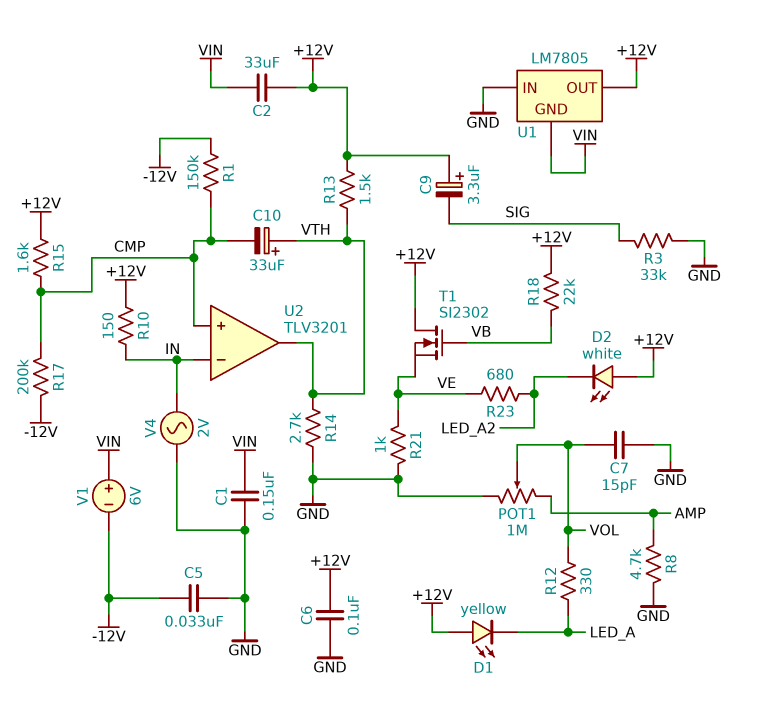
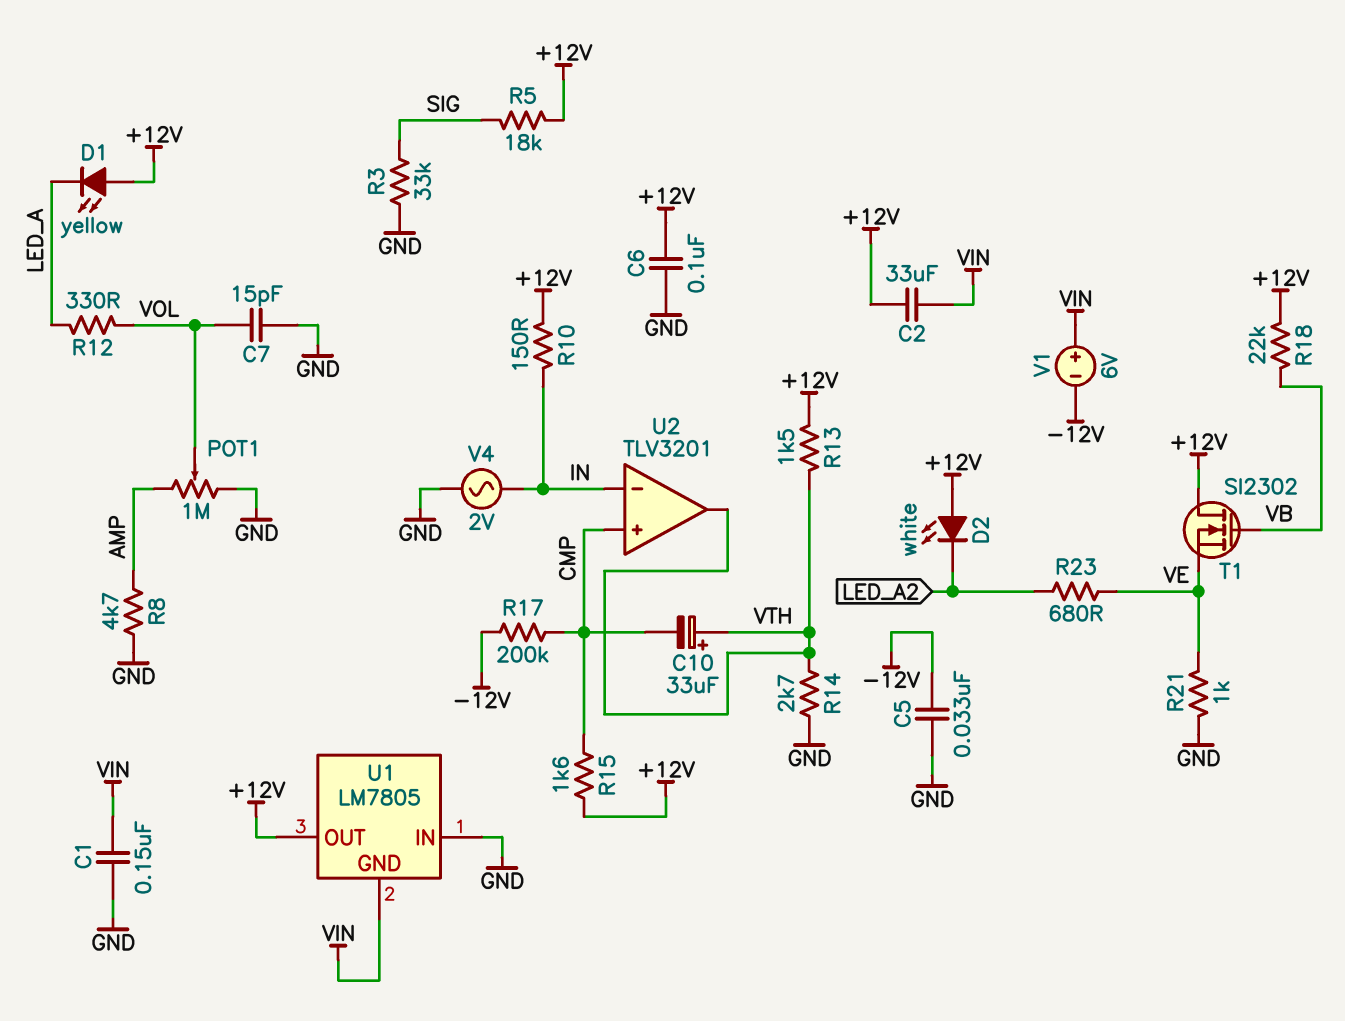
C9: 3.3uF (plus +12V, minus SIG) -> none
R1: 150k (-12V, CMP) -> none
R5: none -> 18k (+12V, SIG)

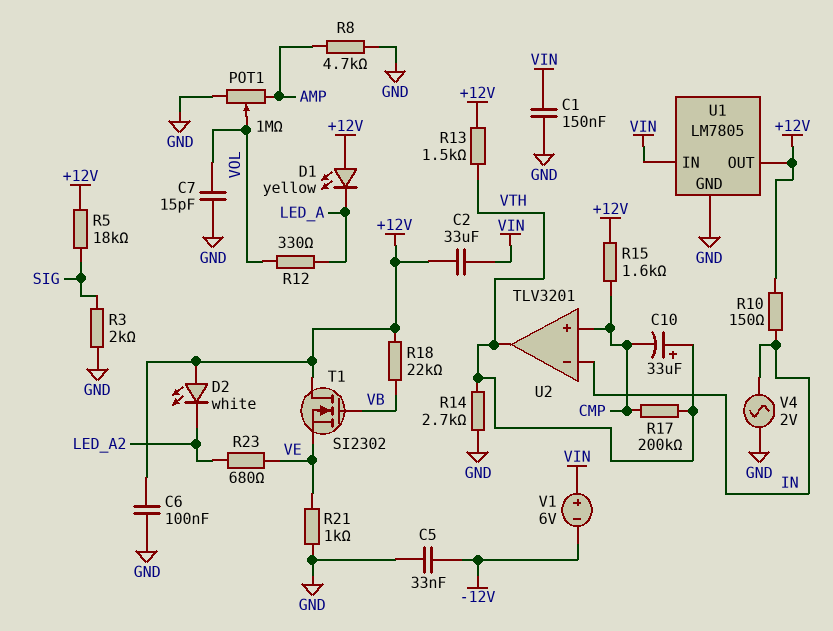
R3: 33k (GND, SIG) -> 2k (GND, SIG)
R17: 200k (-12V, CMP) -> 200k (CMP, VTH)
U1 pin GND: VIN -> GND
U1 pin IN: GND -> VIN

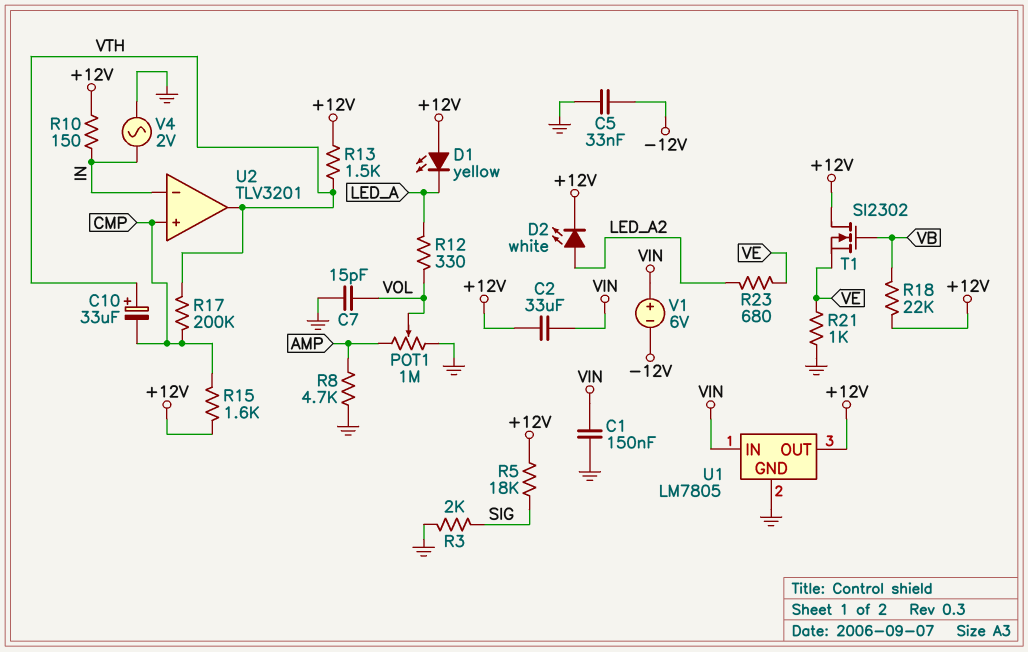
C6: 100nF (+12V, GND) -> none
D2: LED white (A +12V, K LED_A2) -> LED white (A LED_A2, K +12V)
R14: 2.7k (GND, VTH) -> none

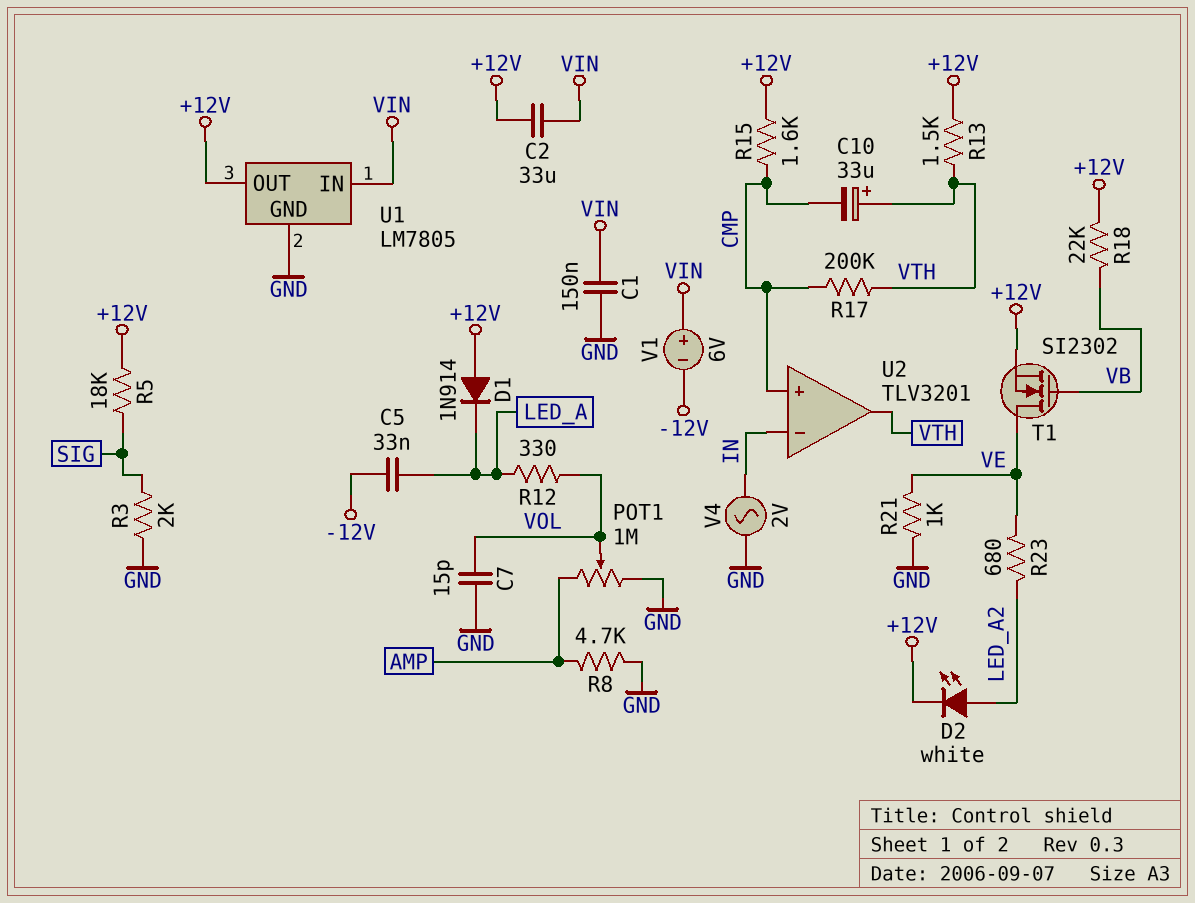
C5: 33nF (-12V, GND) -> 33nF (-12V, LED_A)
D1: LED yellow (A +12V, K LED_A) -> diode 1N914 (A +12V, K LED_A)
R10: 150 (+12V, IN) -> none
T1: NMOS SI2302 (G VB, D +12V, S VE) -> NMOS SI2302 (G VB, D VE, S +12V)

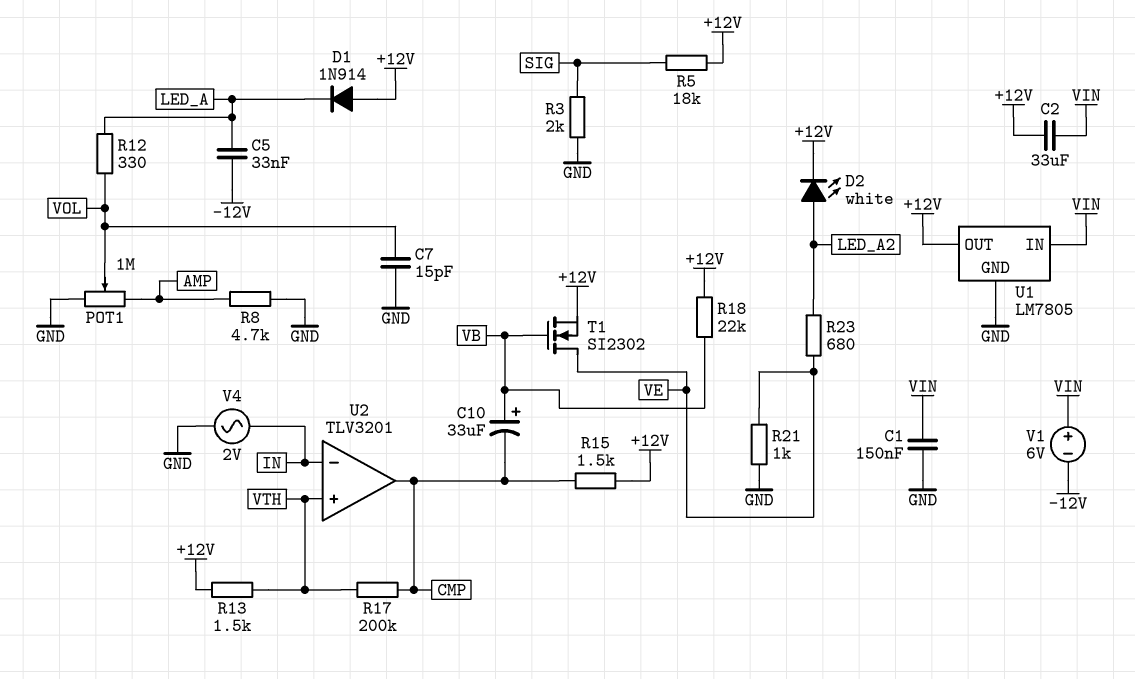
C10: 33uF (plus VTH, minus CMP) -> 33uF (plus VB, minus CMP)
R15: 1.6k (+12V, CMP) -> 1.5k (+12V, CMP)
U2 pin in+: CMP -> VTH
U2 pin out: VTH -> CMP

